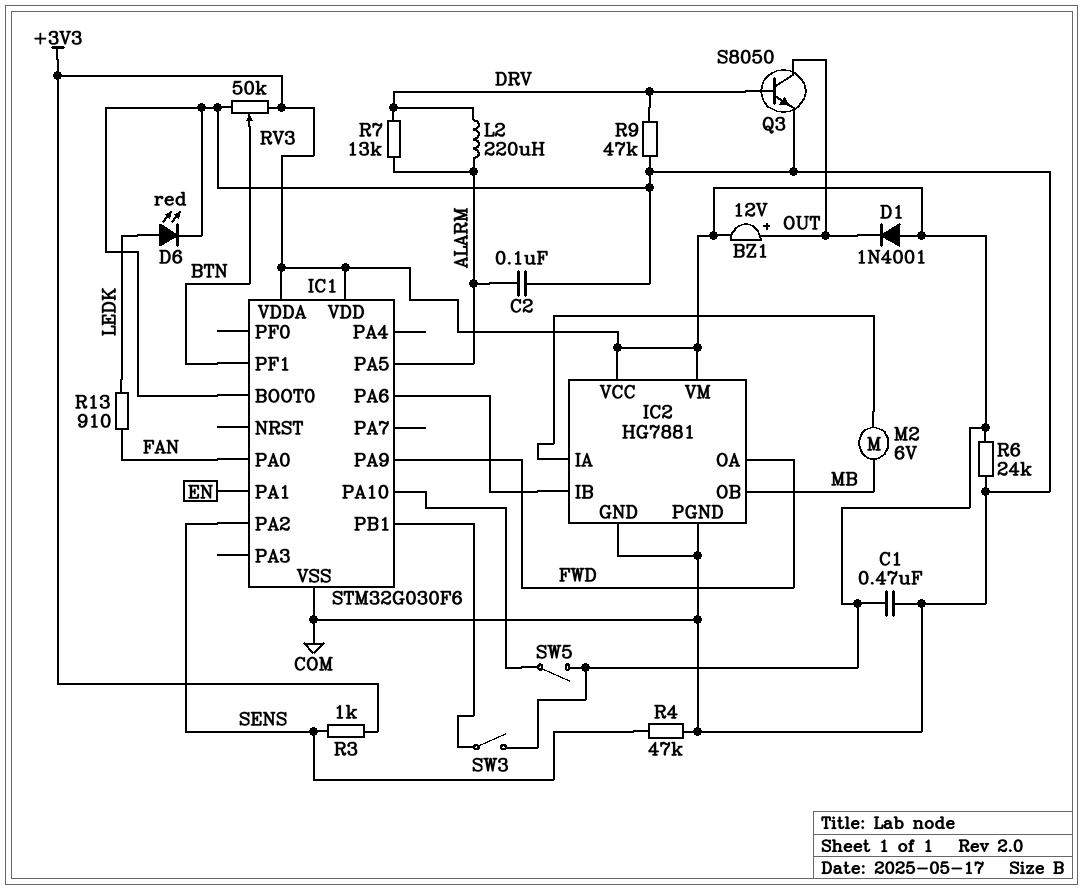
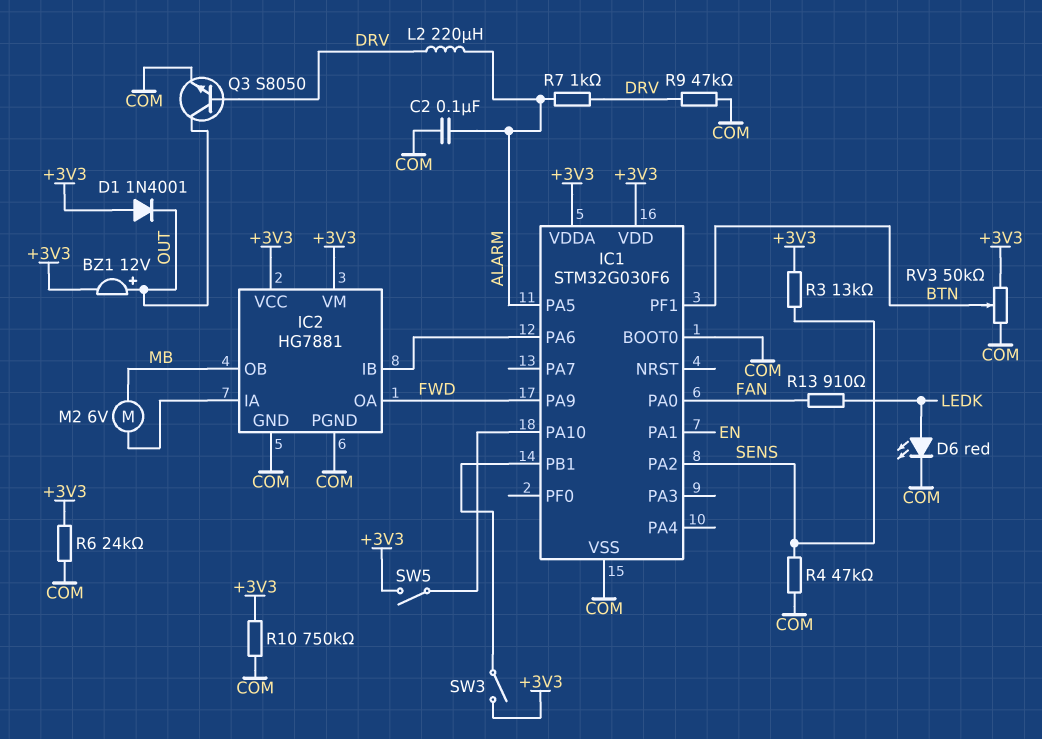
C1: 470nF (+3V3, COM) -> none
R3: 1k (+3V3, SENS) -> 13k (+3V3, SENS)
R7: 13k (ALARM, DRV) -> 1k (ALARM, DRV)
R10: none -> 750k (+3V3, COM)

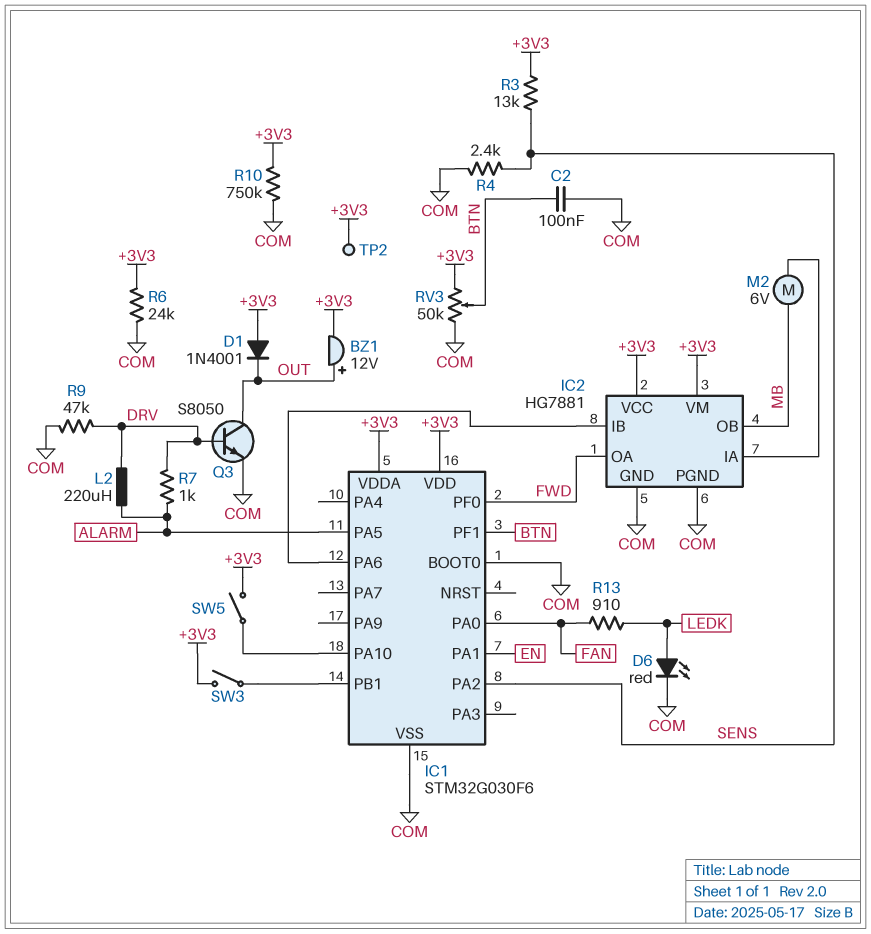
C2: 100nF (ALARM, COM) -> 100nF (BTN, COM)
IC1 pin PA9: FWD -> none
IC1 pin PF0: none -> FWD
R4: 47k (COM, SENS) -> 2.4k (COM, SENS)
TP2: none -> test point (+3V3)

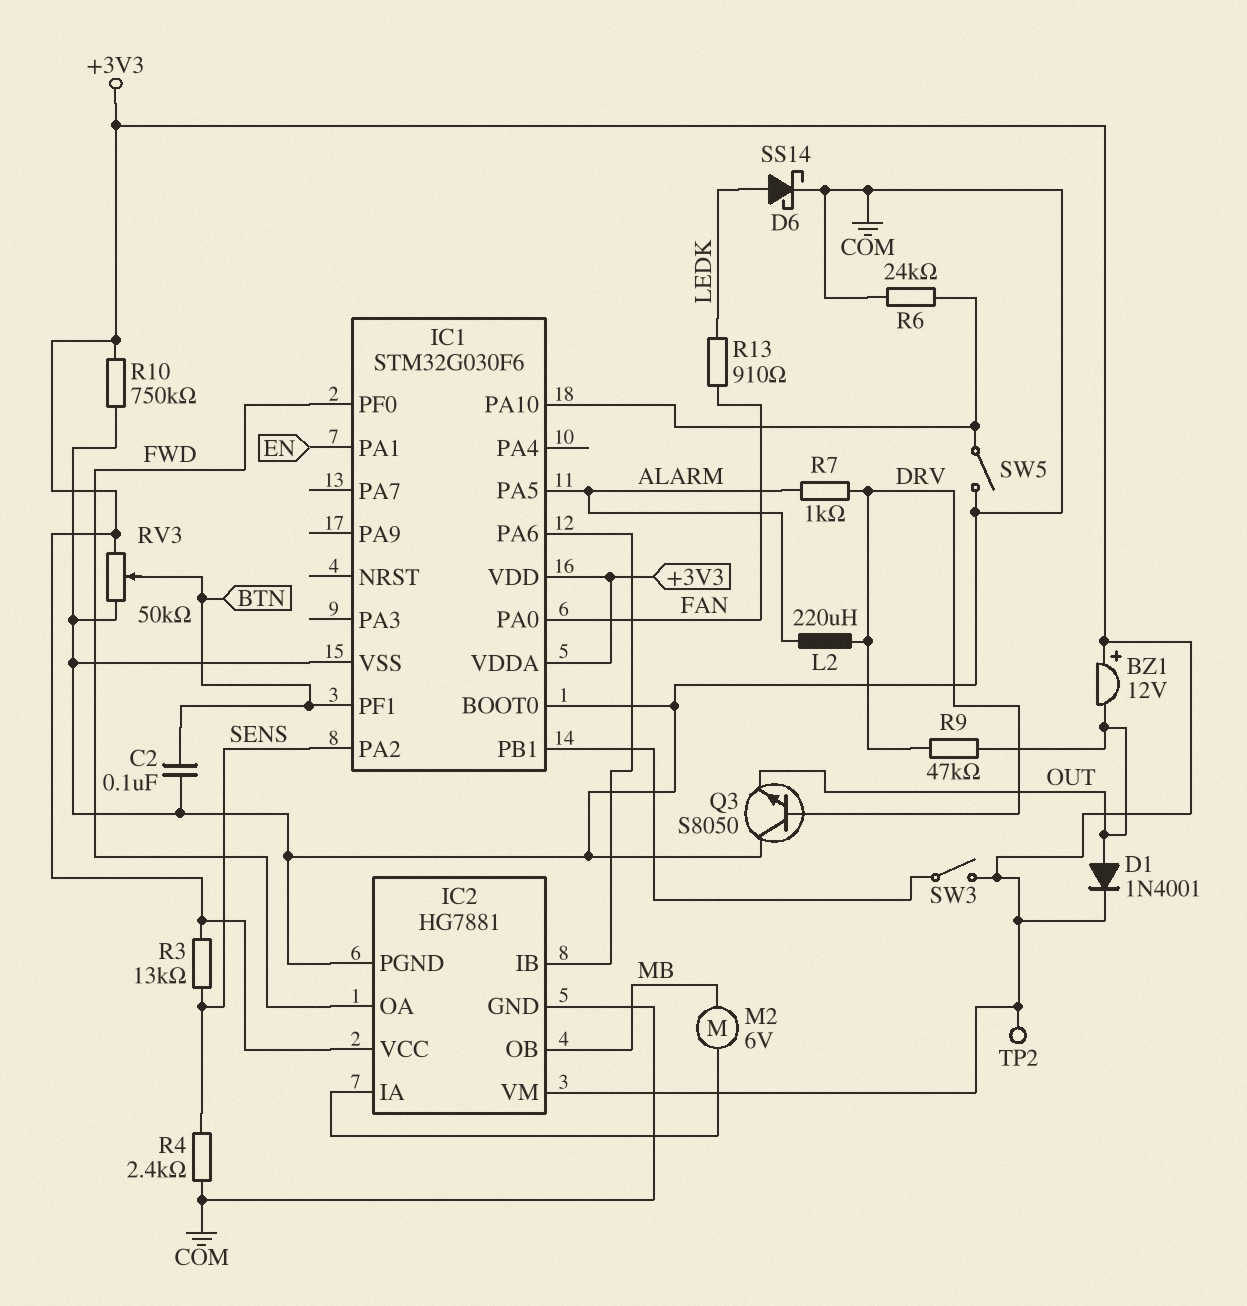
BZ1: buzzer 12V (plus OUT, minus +3V3) -> buzzer 12V (plus +3V3, minus OUT)
D1: diode 1N4001 (A +3V3, K OUT) -> diode 1N4001 (A OUT, K +3V3)
D6: LED red (A LEDK, K COM) -> schottky SS14 (A LEDK, K COM)
Q3: NPN S8050 (B DRV, C OUT, E COM) -> NPN S8050 (B DRV, C COM, E OUT)
R6: 24k (+3V3, COM) -> 24k (COM, IC1/PA10)
R9: 47k (COM, DRV) -> 47k (DRV, OUT)
SW5: switch (+3V3, IC1/PA10) -> switch (COM, IC1/PA10)

